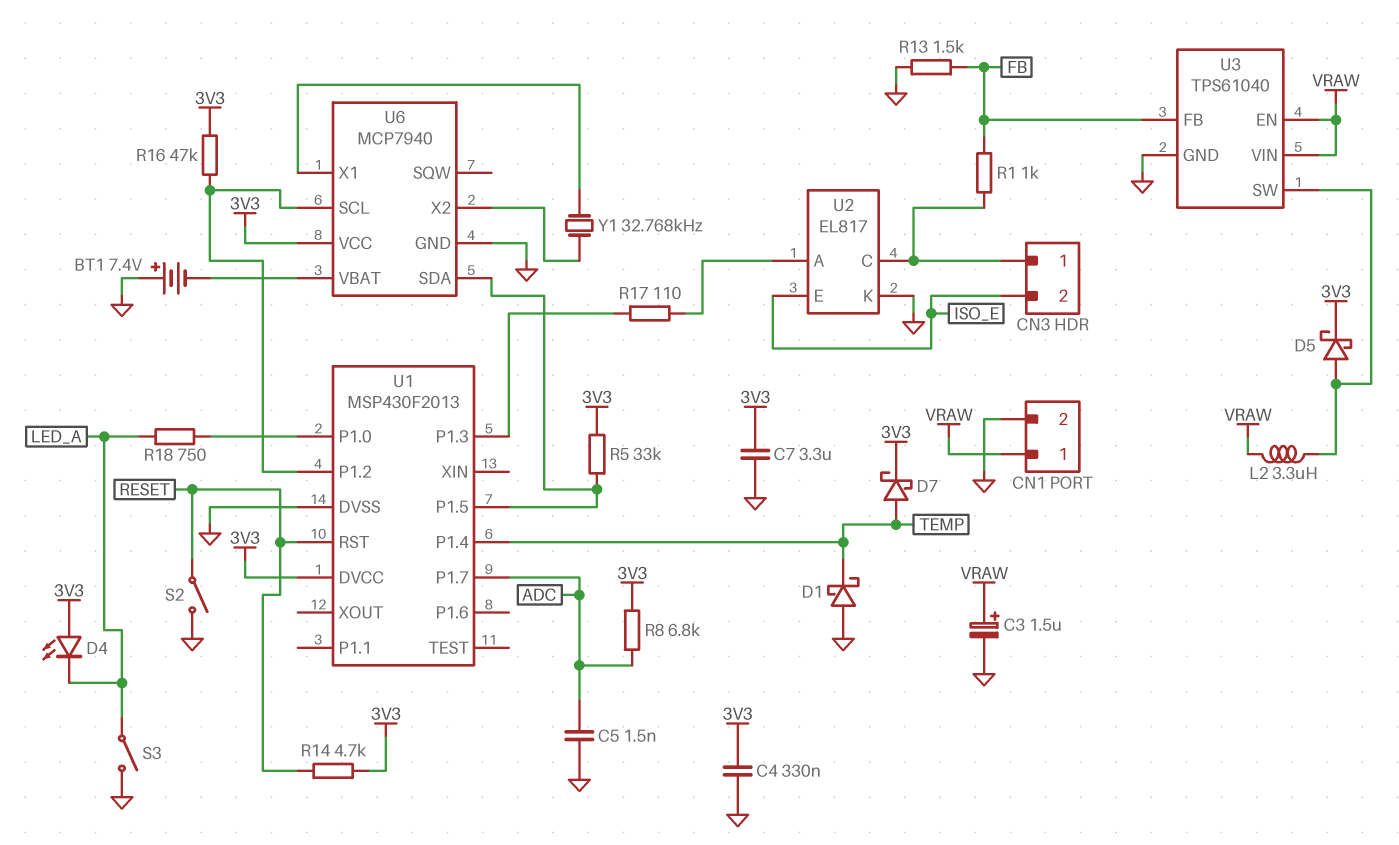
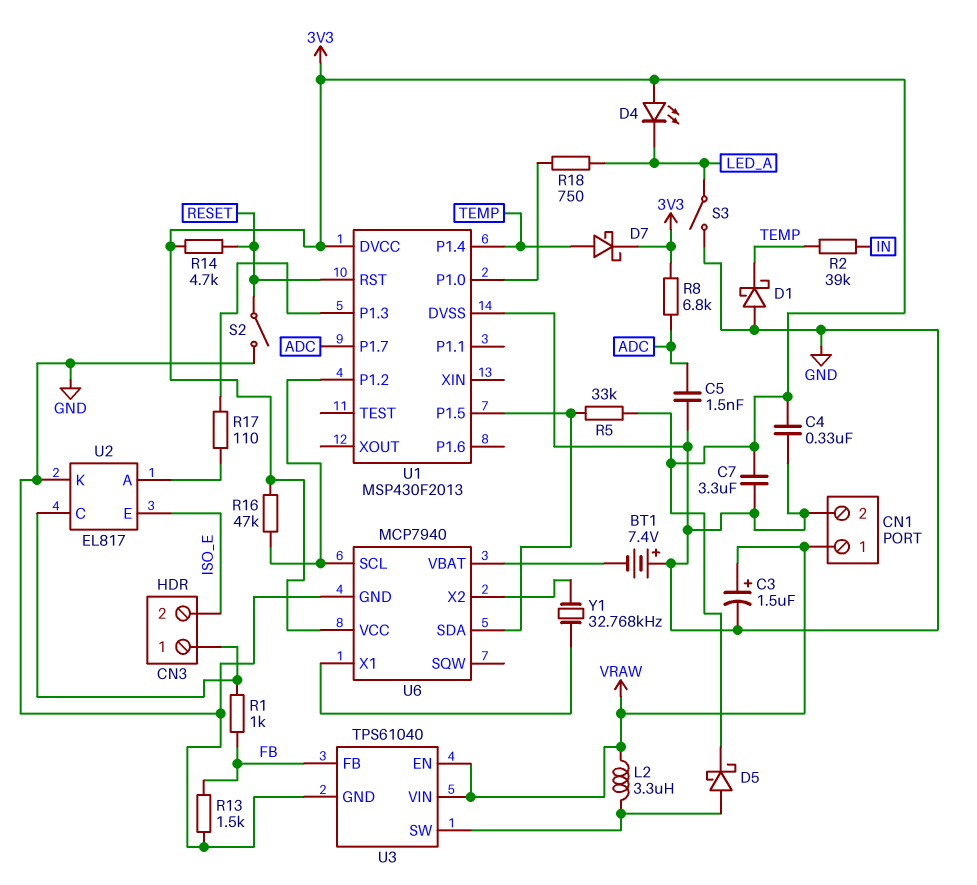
R2: none -> 39k (IN, TEMP)

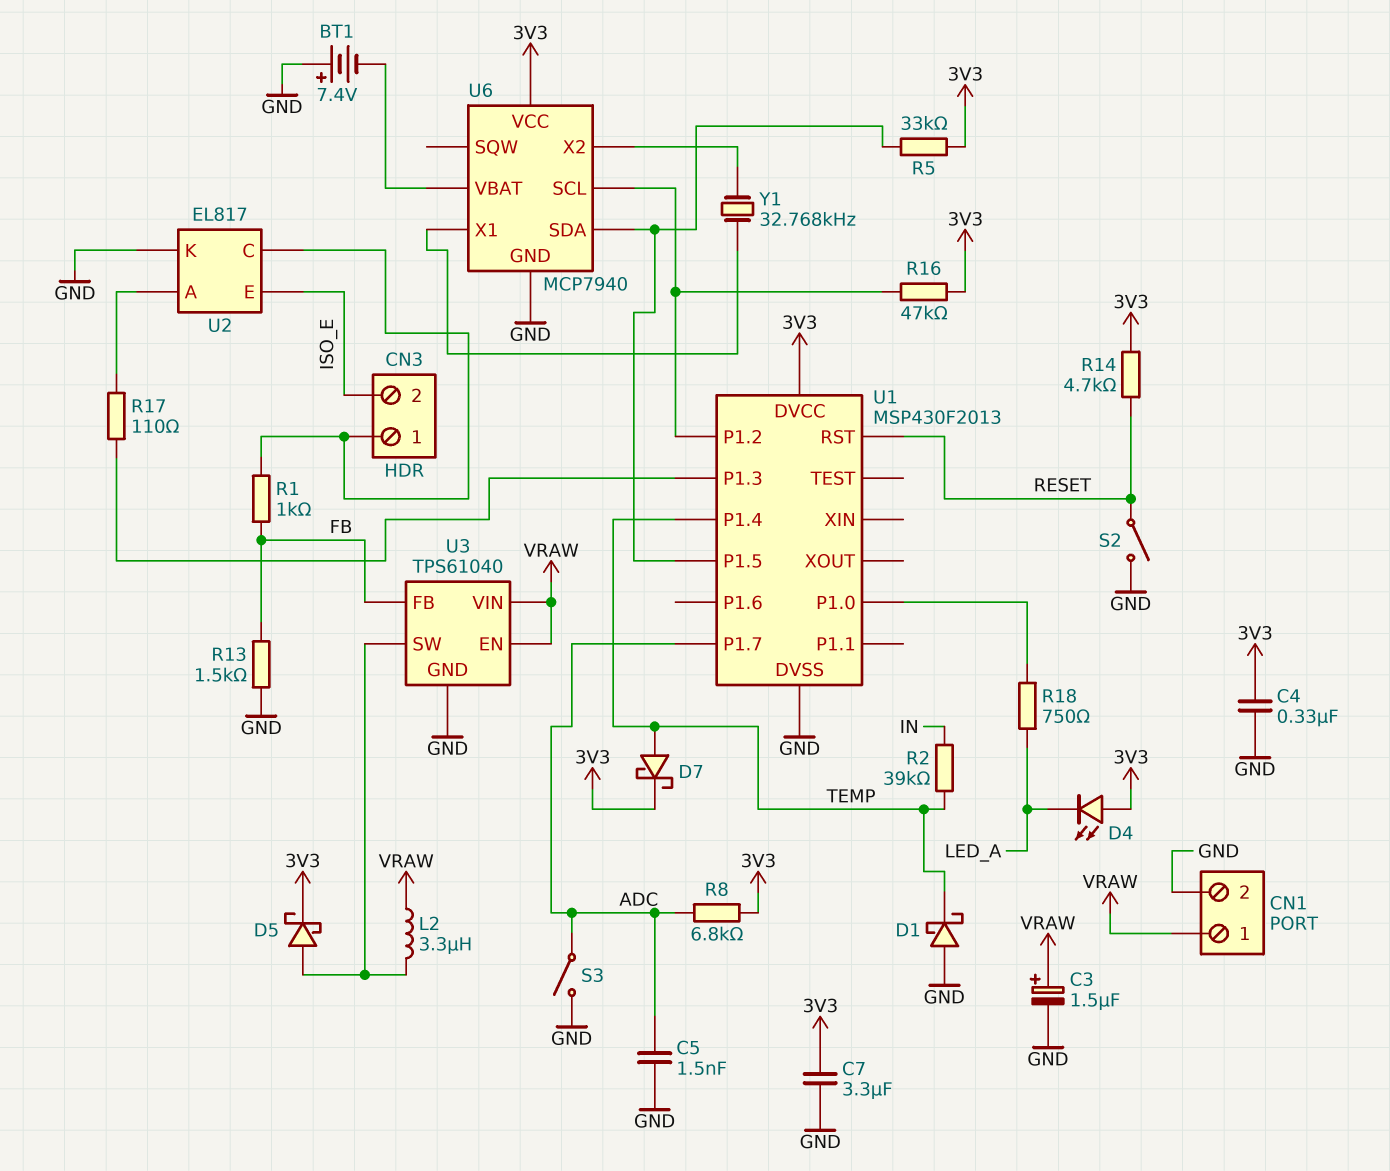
S3: switch (GND, LED_A) -> switch (ADC, GND)

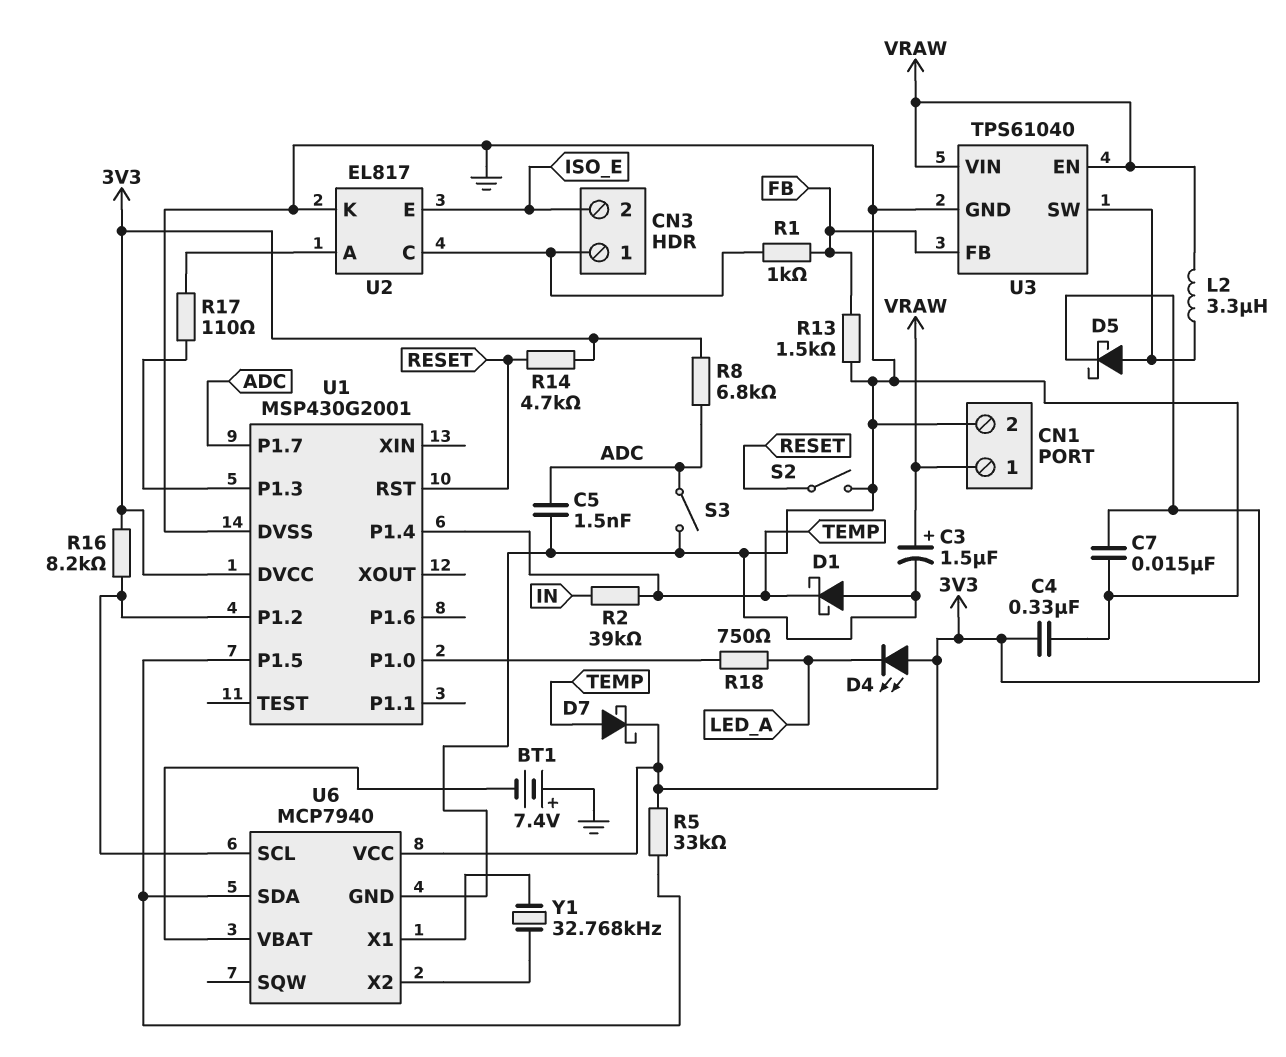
C7: 3.3uF (3V3, GND) -> 15nF (3V3, GND)
R16: 47k (3V3, U1/P1.2) -> 8.2k (3V3, U1/P1.2)
U1: MSP430F2013 -> MSP430G2001

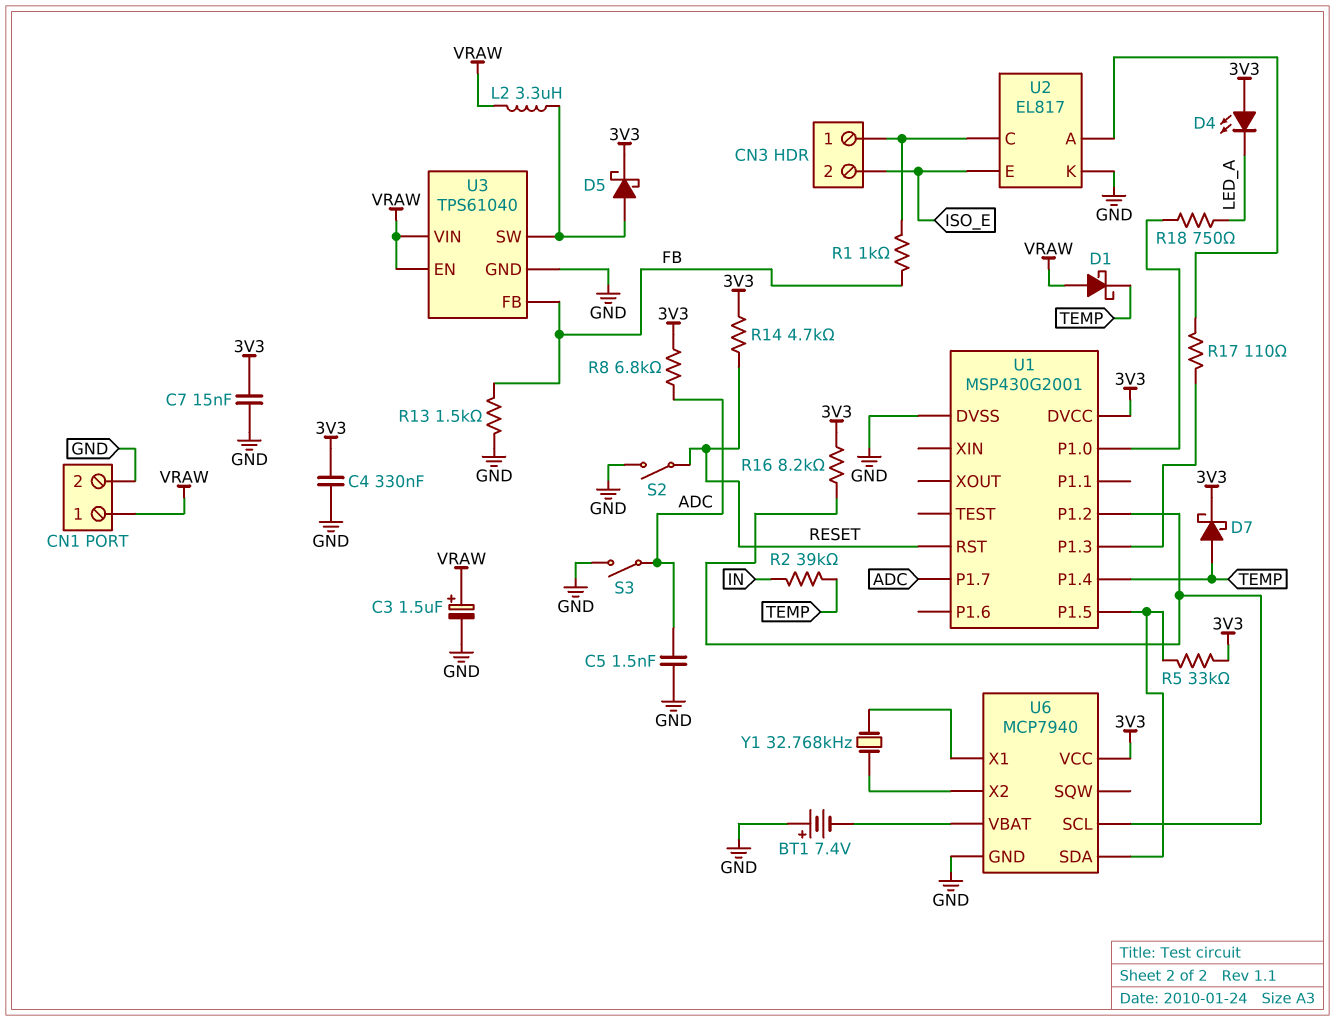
D1: schottky (A GND, K TEMP) -> schottky (A VRAW, K TEMP)

